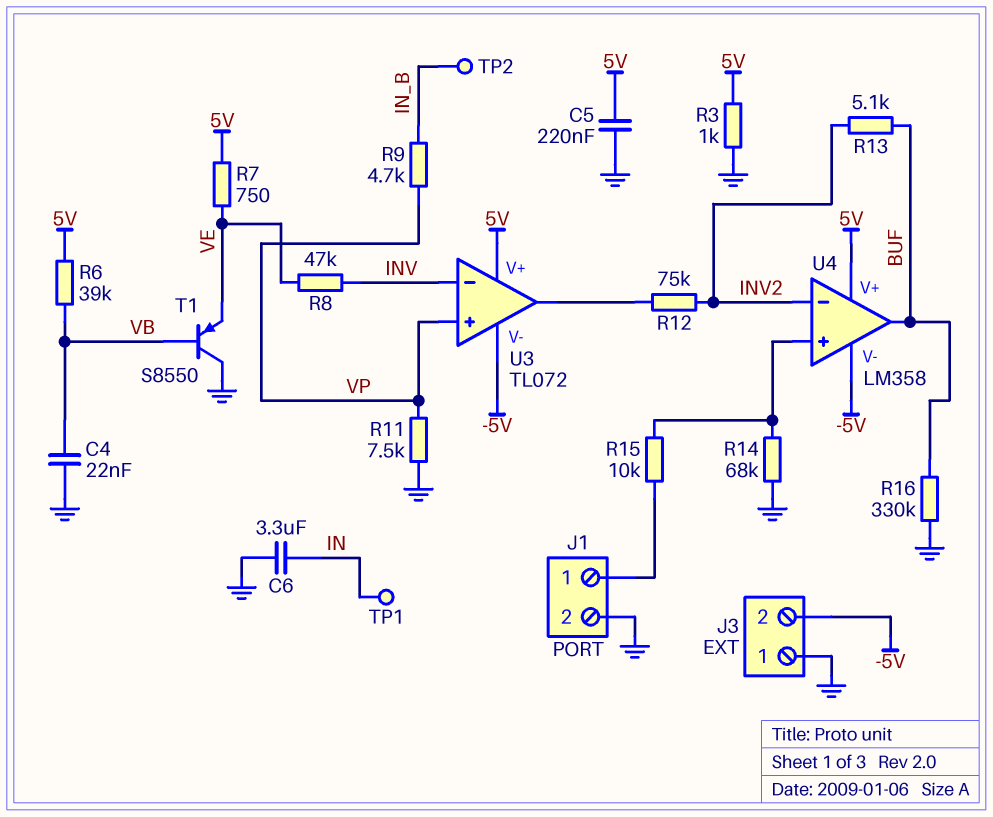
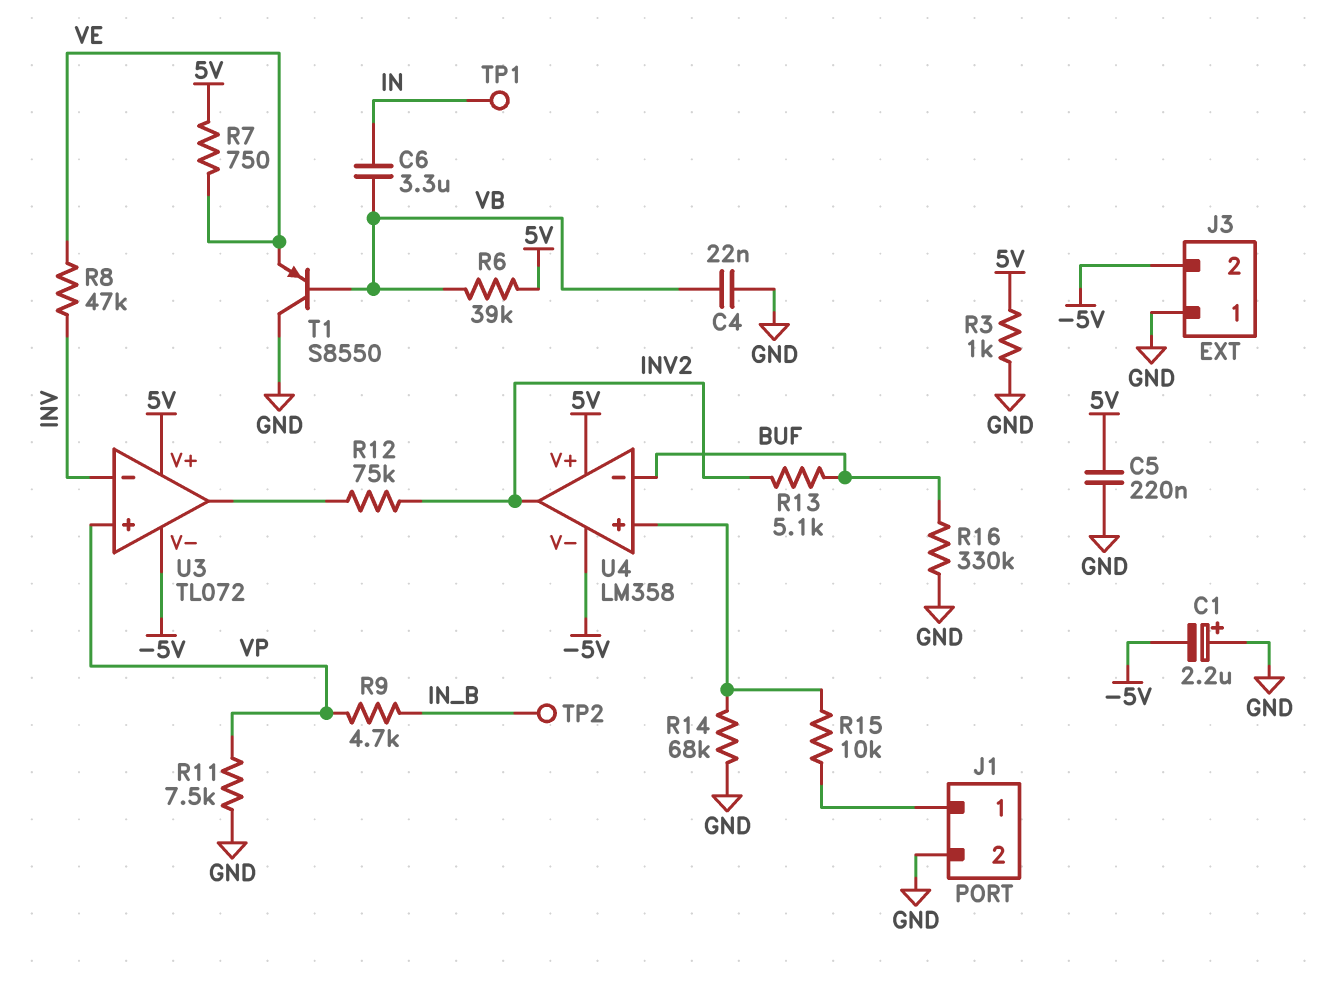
C1: none -> 2.2uF (plus GND, minus -5V)
C6: 3.3uF (GND, IN) -> 3.3uF (IN, VB)
U4 pin in-: INV2 -> BUF
U4 pin out: BUF -> INV2

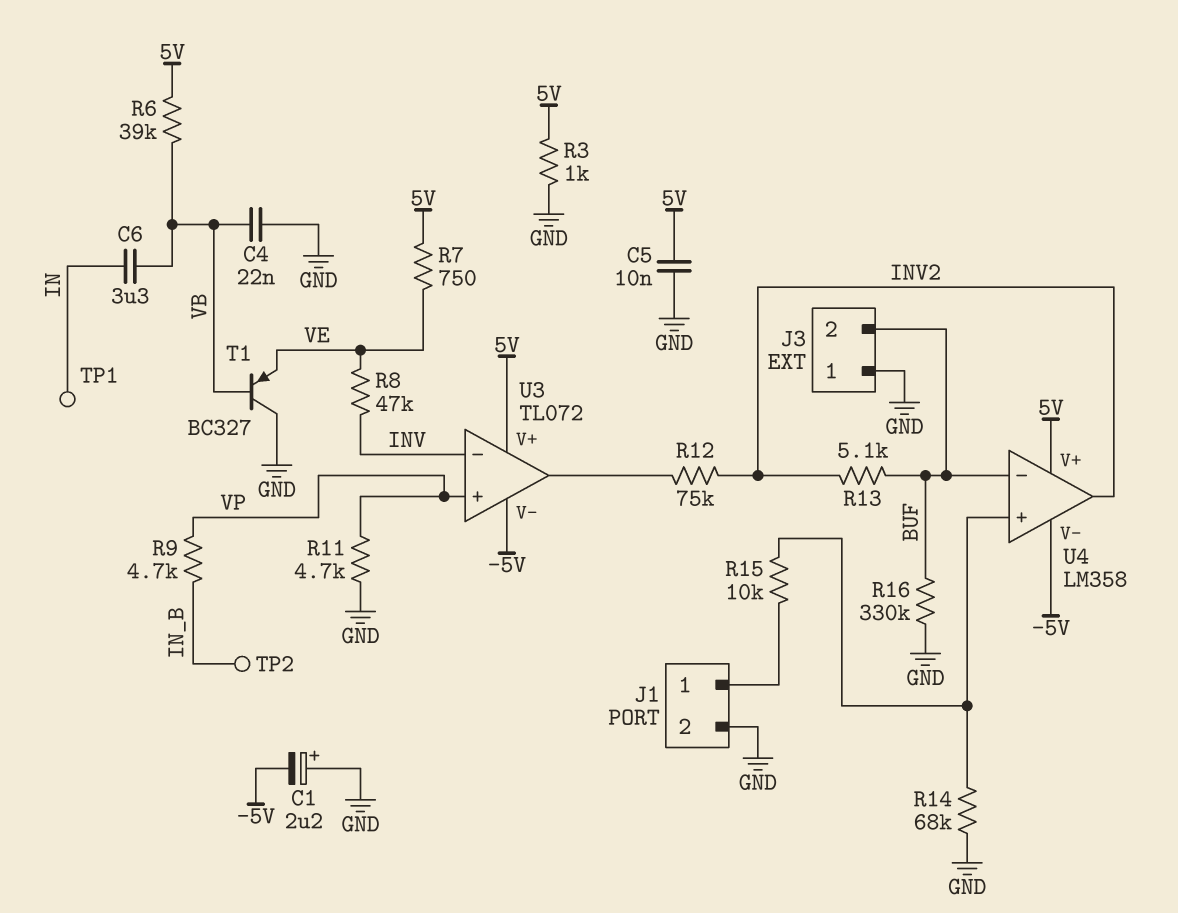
C5: 220nF (5V, GND) -> 10nF (5V, GND)
J3 pin 2: -5V -> BUF
R11: 7.5k (GND, VP) -> 4.7k (GND, VP)
T1: PNP S8550 (B VB, C GND, E VE) -> PNP BC327 (B VB, C GND, E VE)

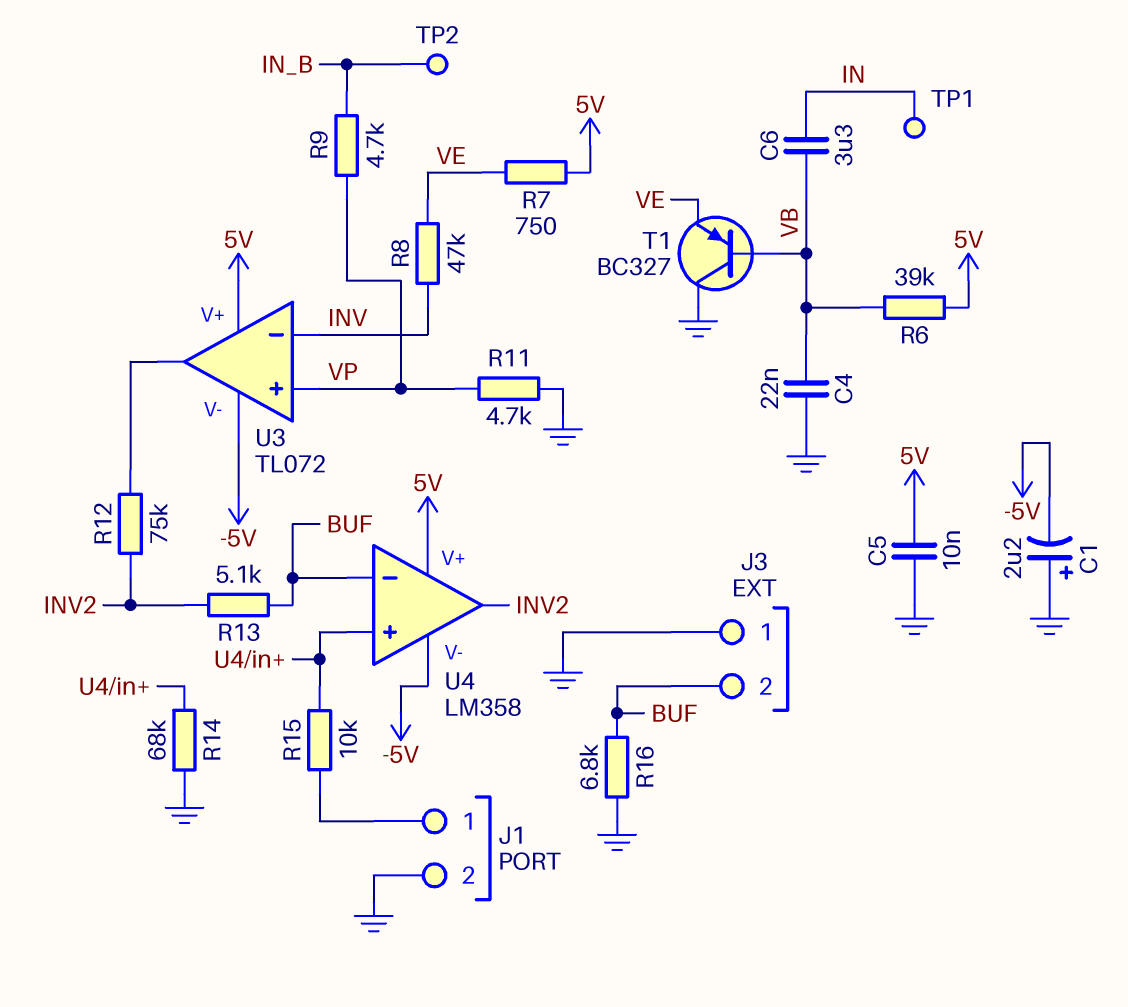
R3: 1k (5V, GND) -> none
R16: 330k (BUF, GND) -> 6.8k (BUF, GND)

